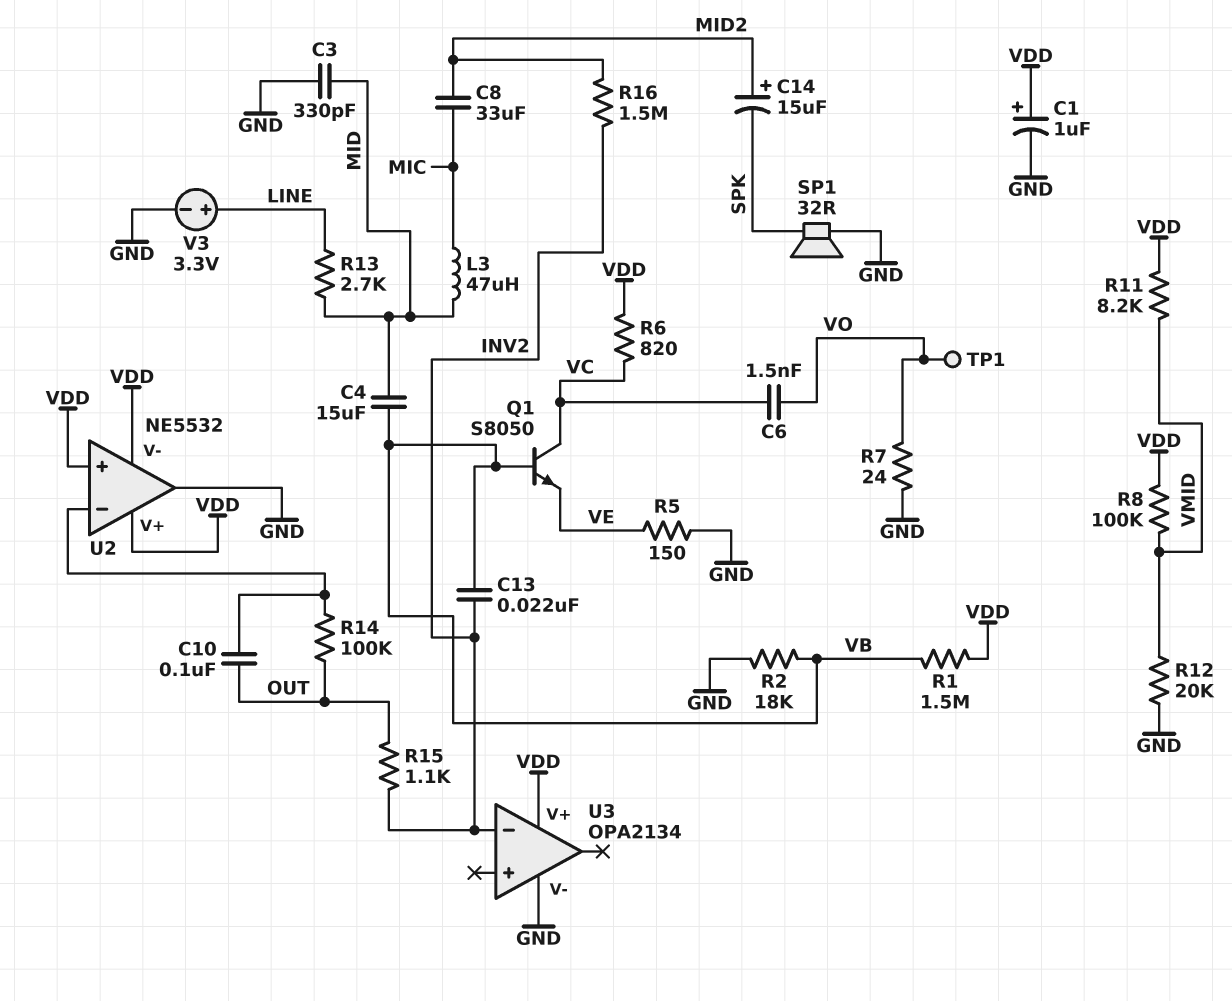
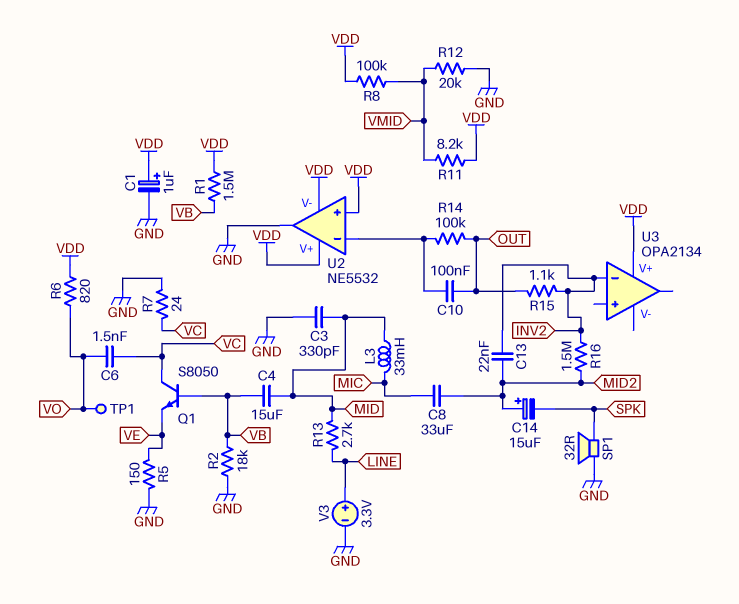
C13: 22nF (INV2, VB) -> 22nF (INV2, MID2)
L3: 47uH (MIC, MID) -> 33mH (MIC, MID)
R6: 820 (VC, VDD) -> 820 (VDD, VO)
R7: 24 (GND, VO) -> 24 (GND, VC)
U3 pin V-: GND -> none

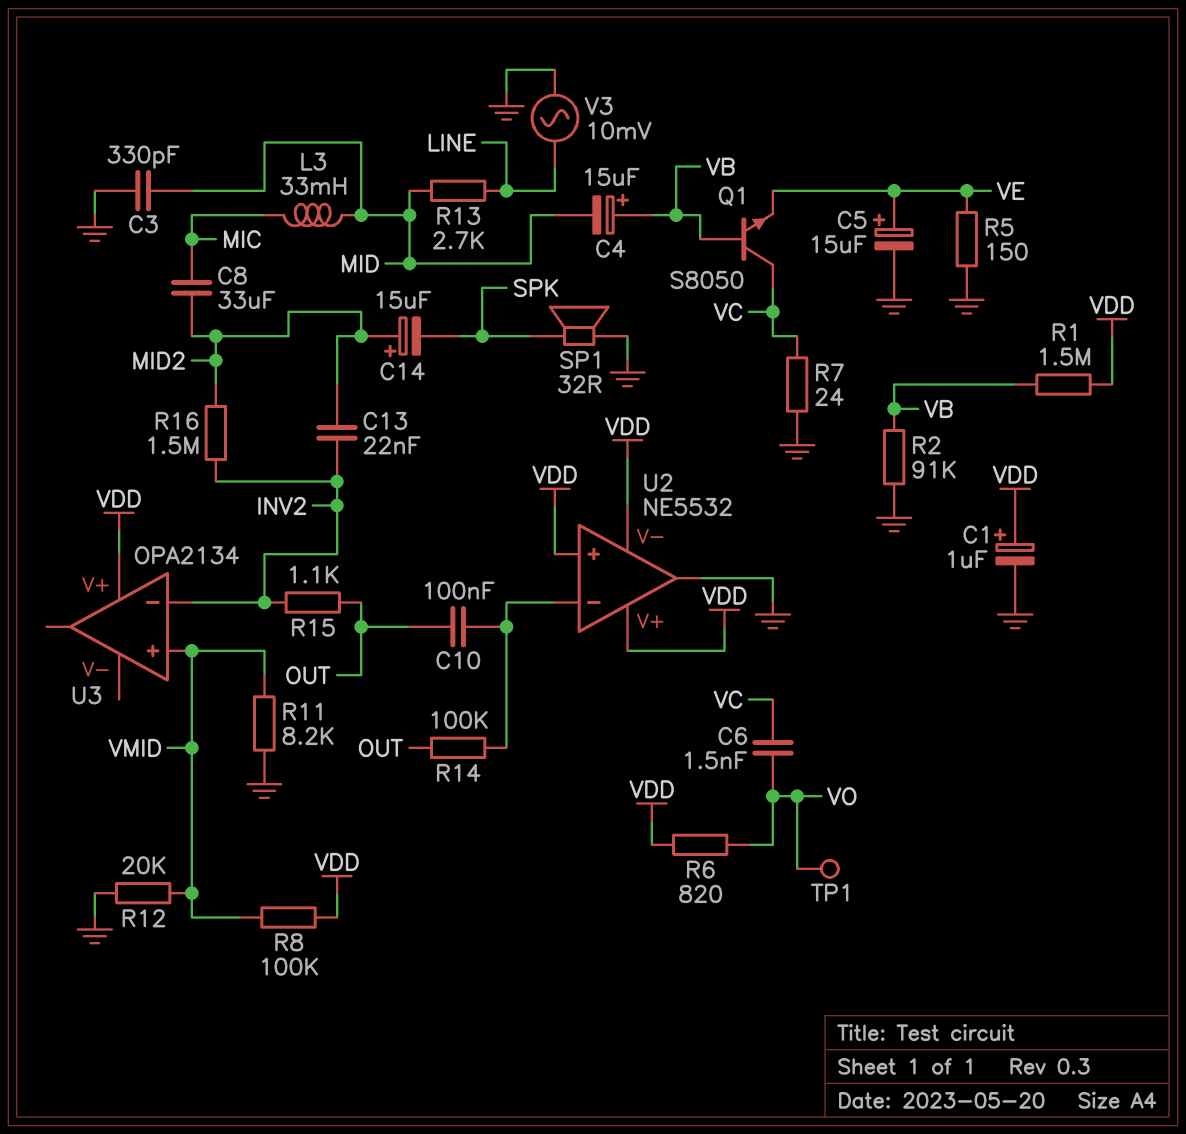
C4: 15uF (MID, VB) -> 15uF (plus VB, minus MID)
C5: none -> 15uF (plus VE, minus GND)
R2: 18k (GND, VB) -> 91k (GND, VB)
R11: 8.2k (VDD, VMID) -> 8.2k (GND, VMID)
U3 pin in+: none -> VMID
V3: 3.3V (plus LINE, minus GND) -> AC 10mV (GND, LINE)

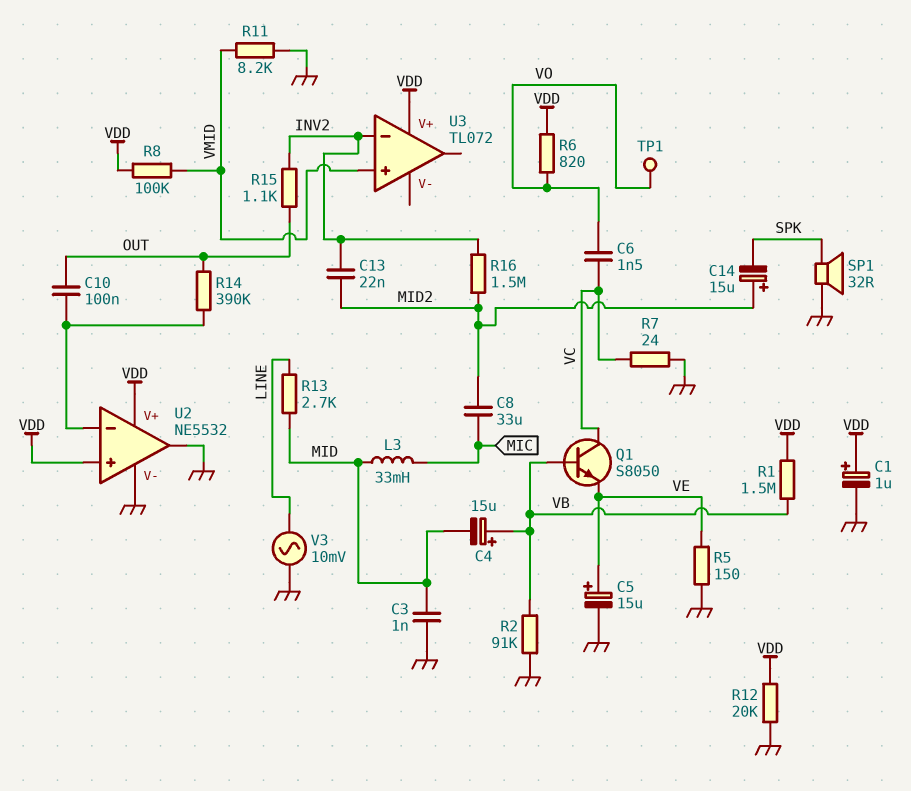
C3: 330pF (GND, MID) -> 1nF (GND, MID)
R12: 20k (GND, VMID) -> 20k (GND, VDD)
R14: 100k (OUT, U2/in-) -> 390k (OUT, U2/in-)
U2 pin V-: VDD -> GND
U3: OPA2134 -> TL072

